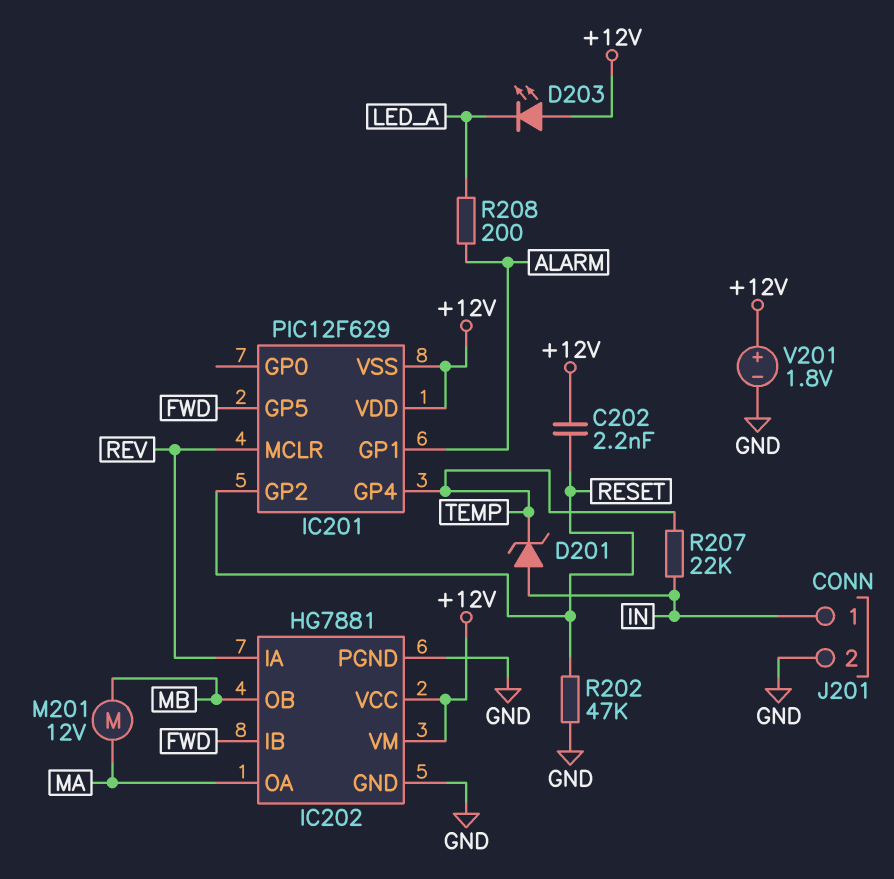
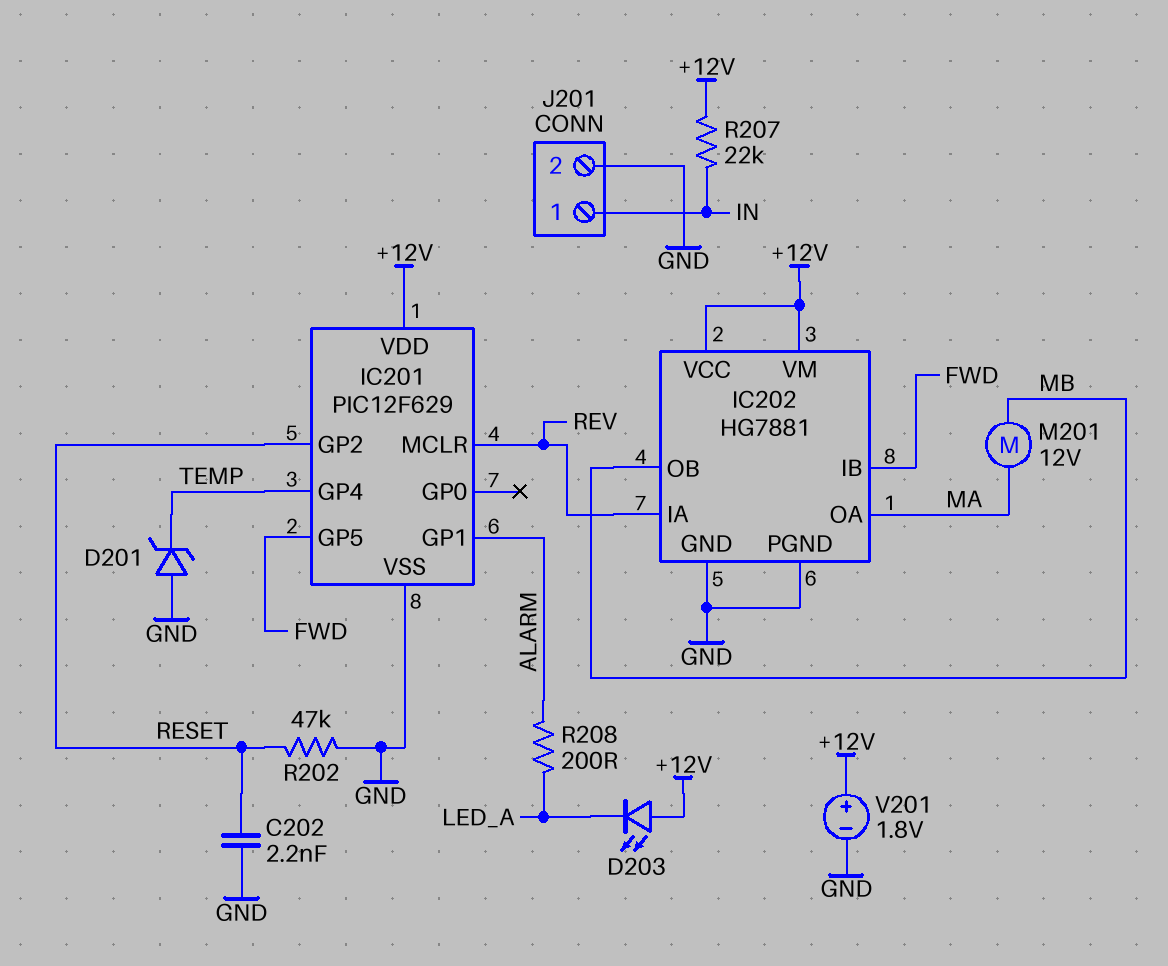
C202: 2.2nF (+12V, RESET) -> 2.2nF (GND, RESET)
D201: zener (A IN, K TEMP) -> zener (A GND, K TEMP)
IC201 pin VSS: +12V -> GND
R207: 22k (IN, TEMP) -> 22k (+12V, IN)

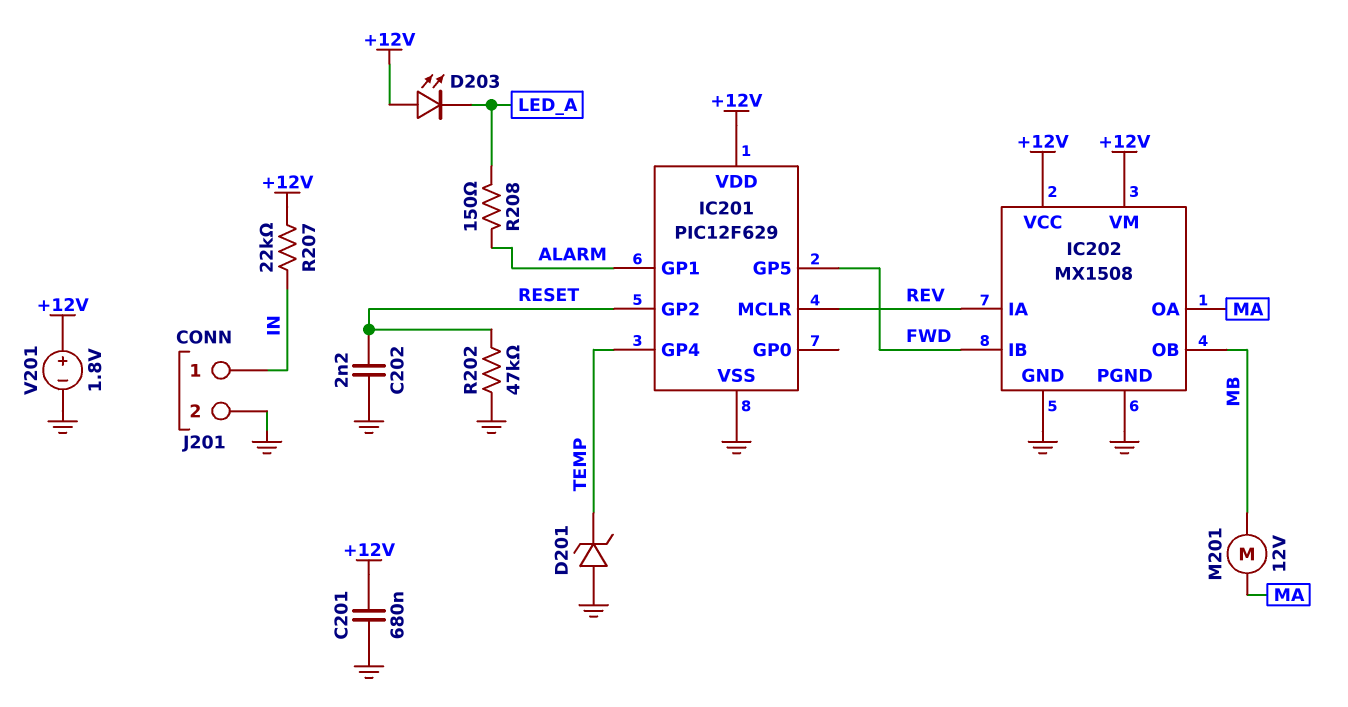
C201: none -> 680nF (+12V, GND)
IC202: HG7881 -> MX1508
R208: 200 (ALARM, LED_A) -> 150 (ALARM, LED_A)

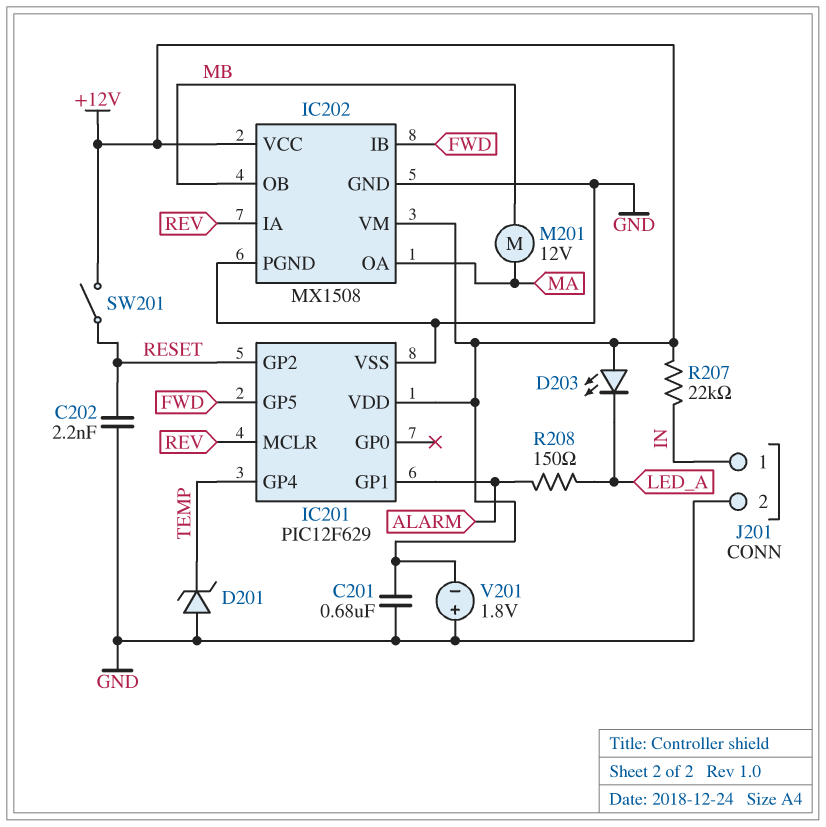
R202: 47k (GND, RESET) -> none
SW201: none -> switch (+12V, RESET)
V201: 1.8V (plus +12V, minus GND) -> 1.8V (plus GND, minus +12V)

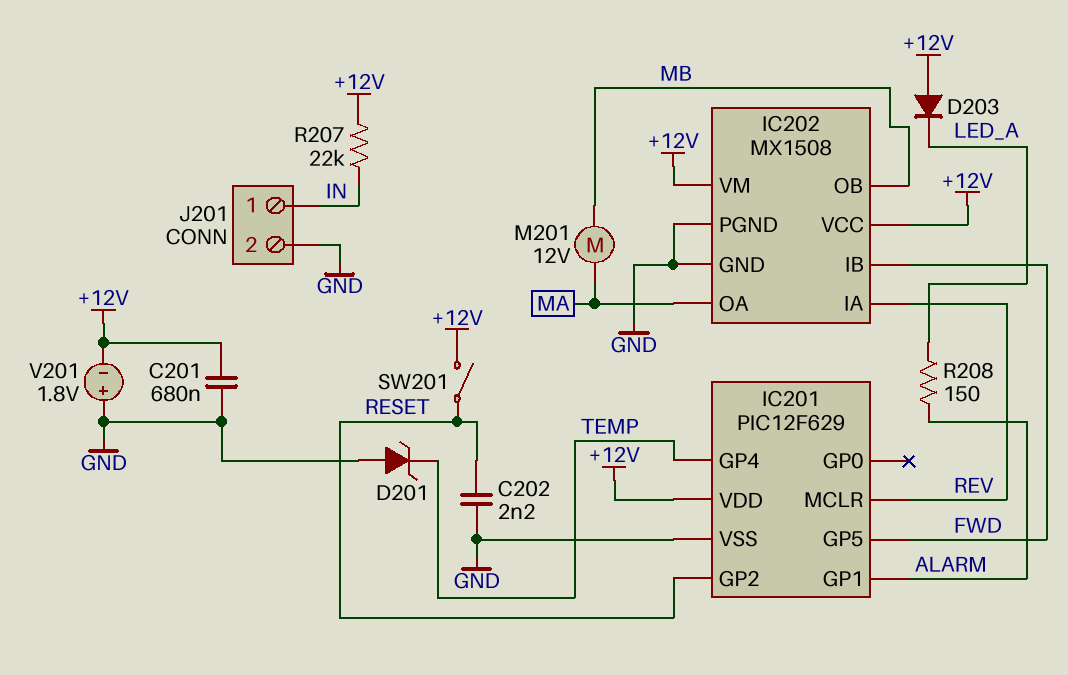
D203: LED (A +12V, K LED_A) -> diode (A +12V, K LED_A)

